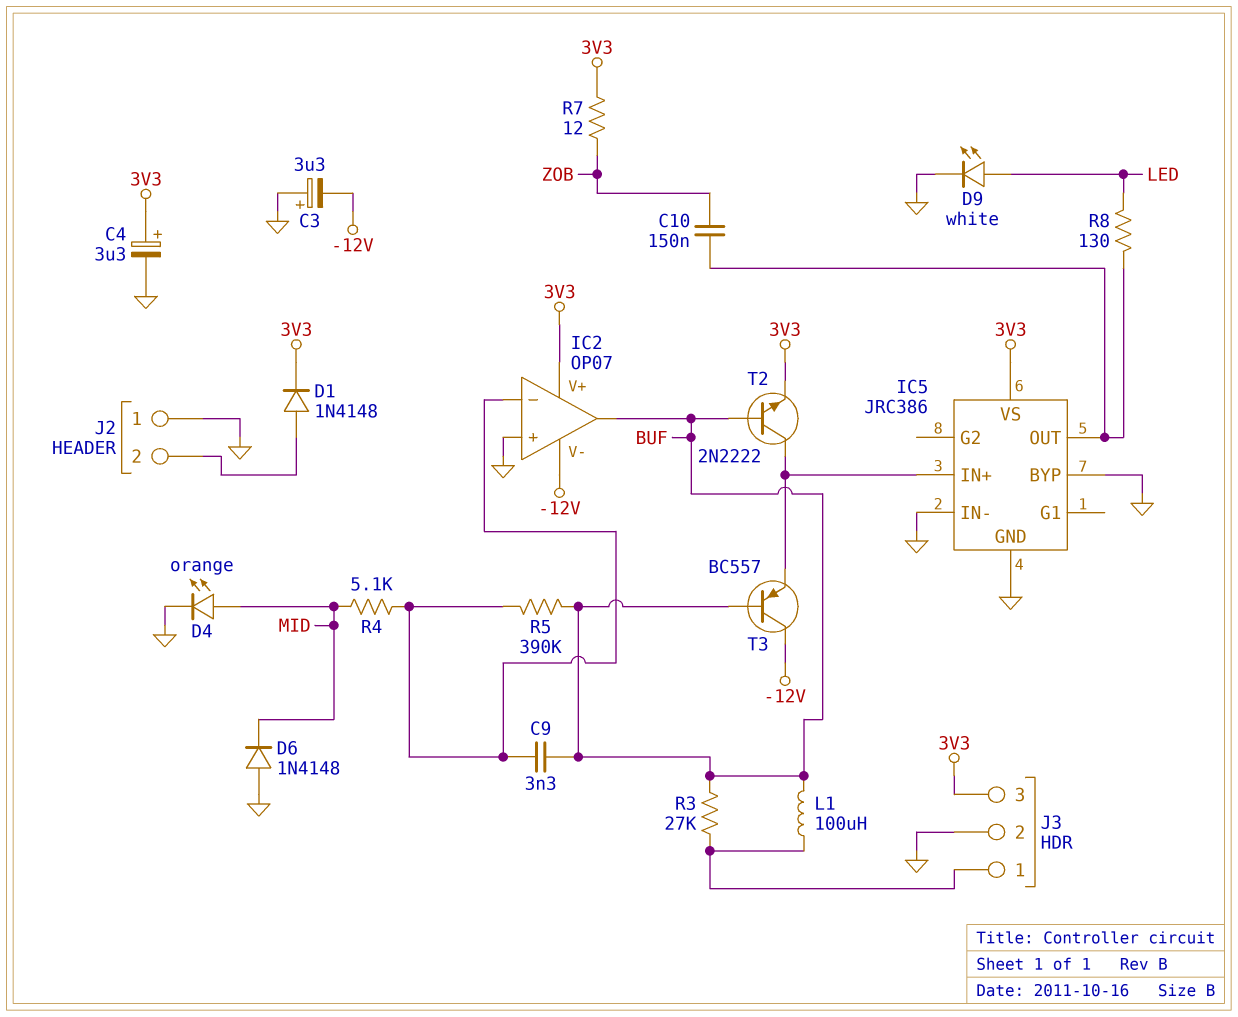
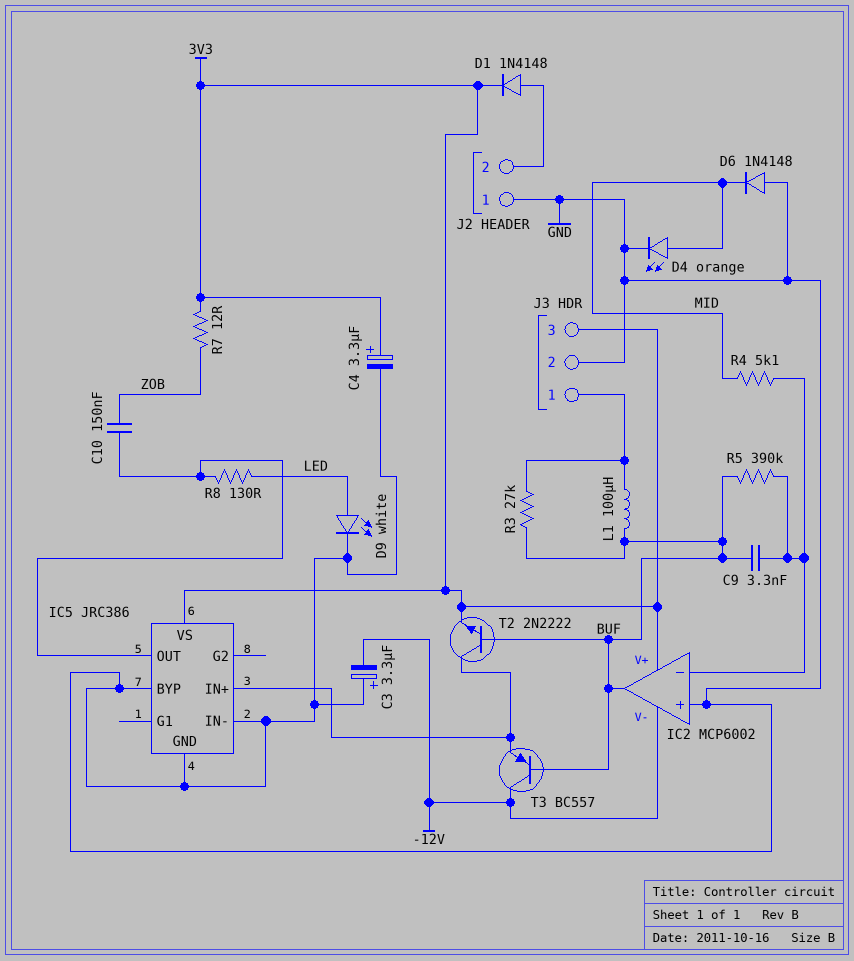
IC2: OP07 -> MCP6002

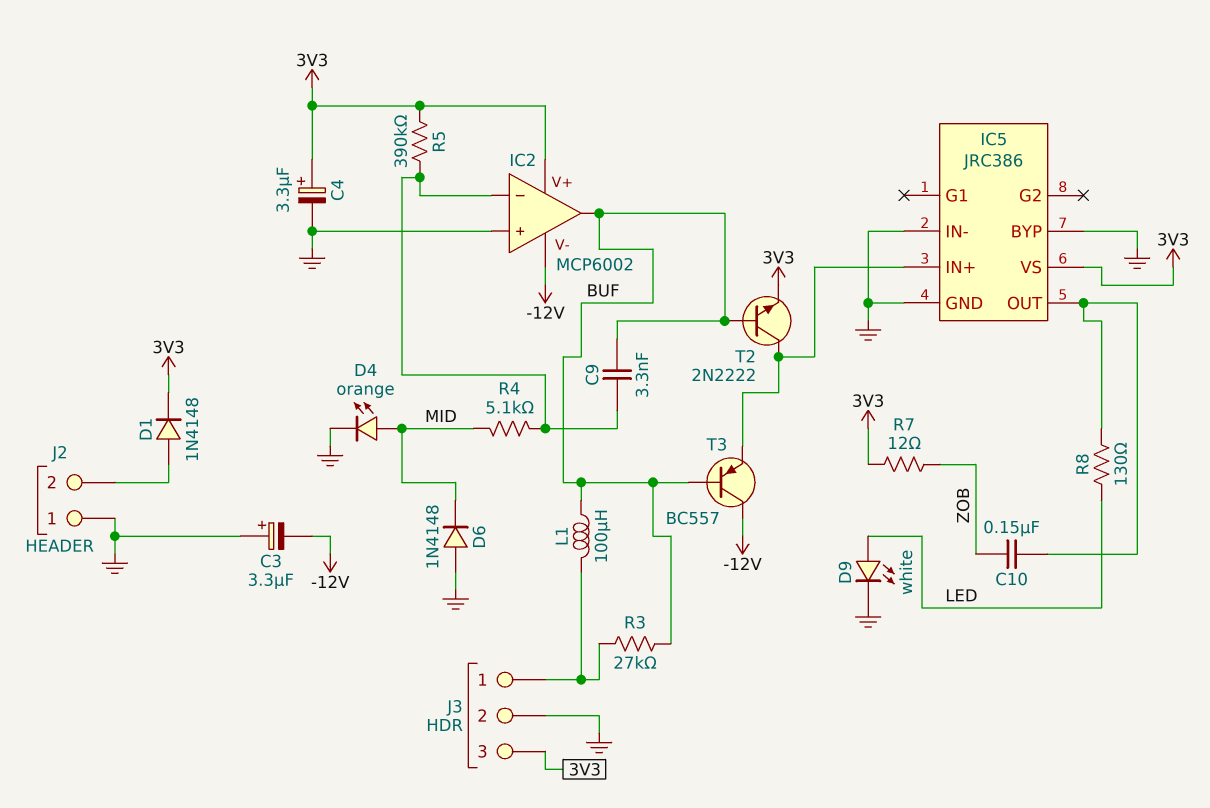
R5: 390k (BUF, IC2/in-) -> 390k (3V3, IC2/in-)

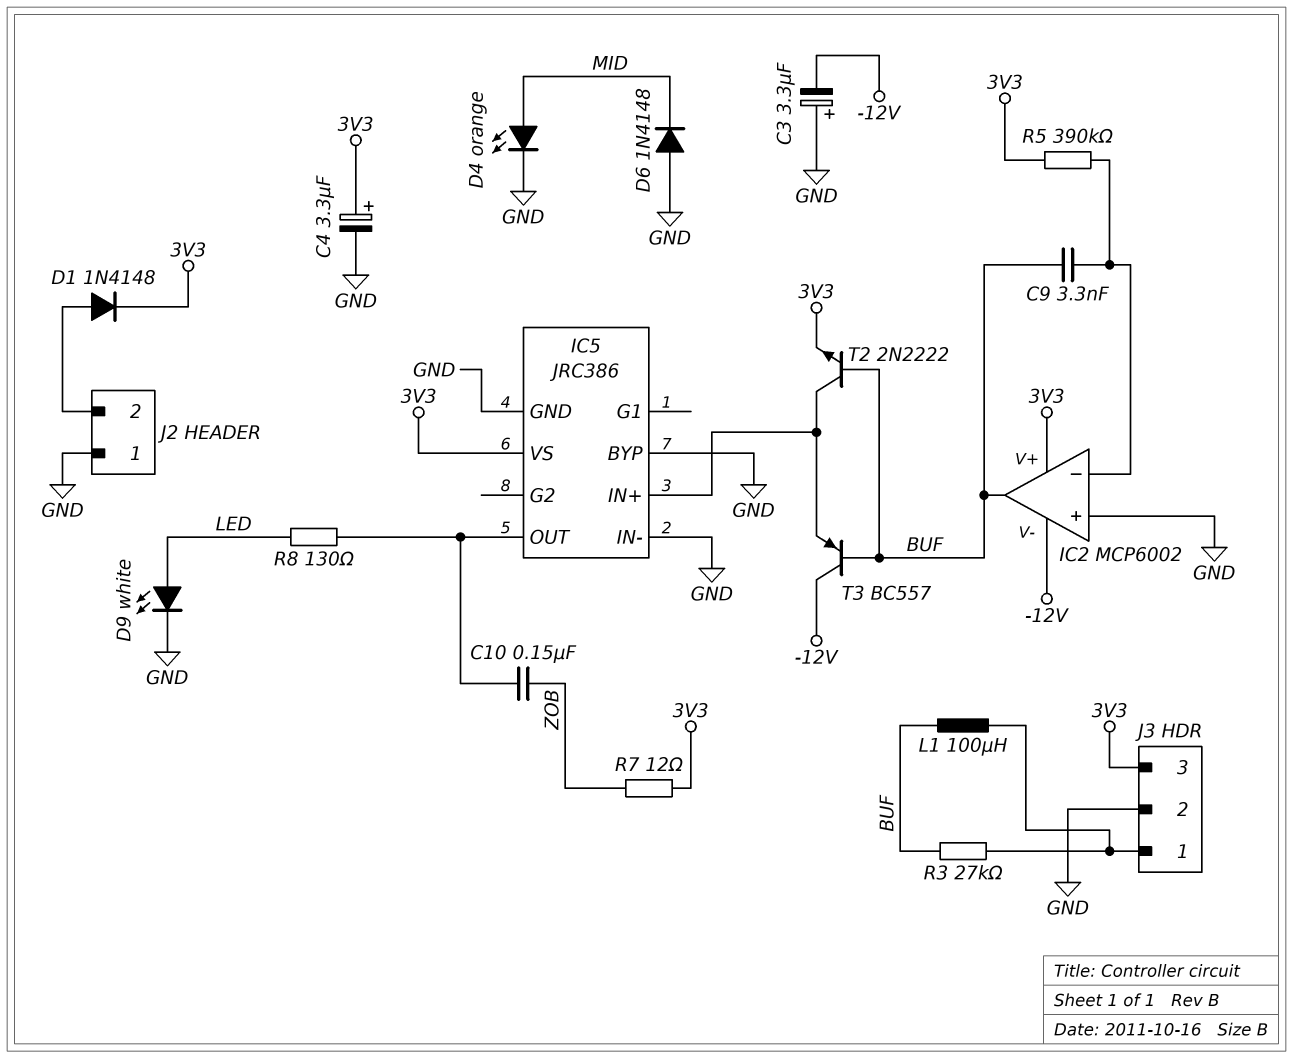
R4: 5.1k (IC2/in-, MID) -> none

